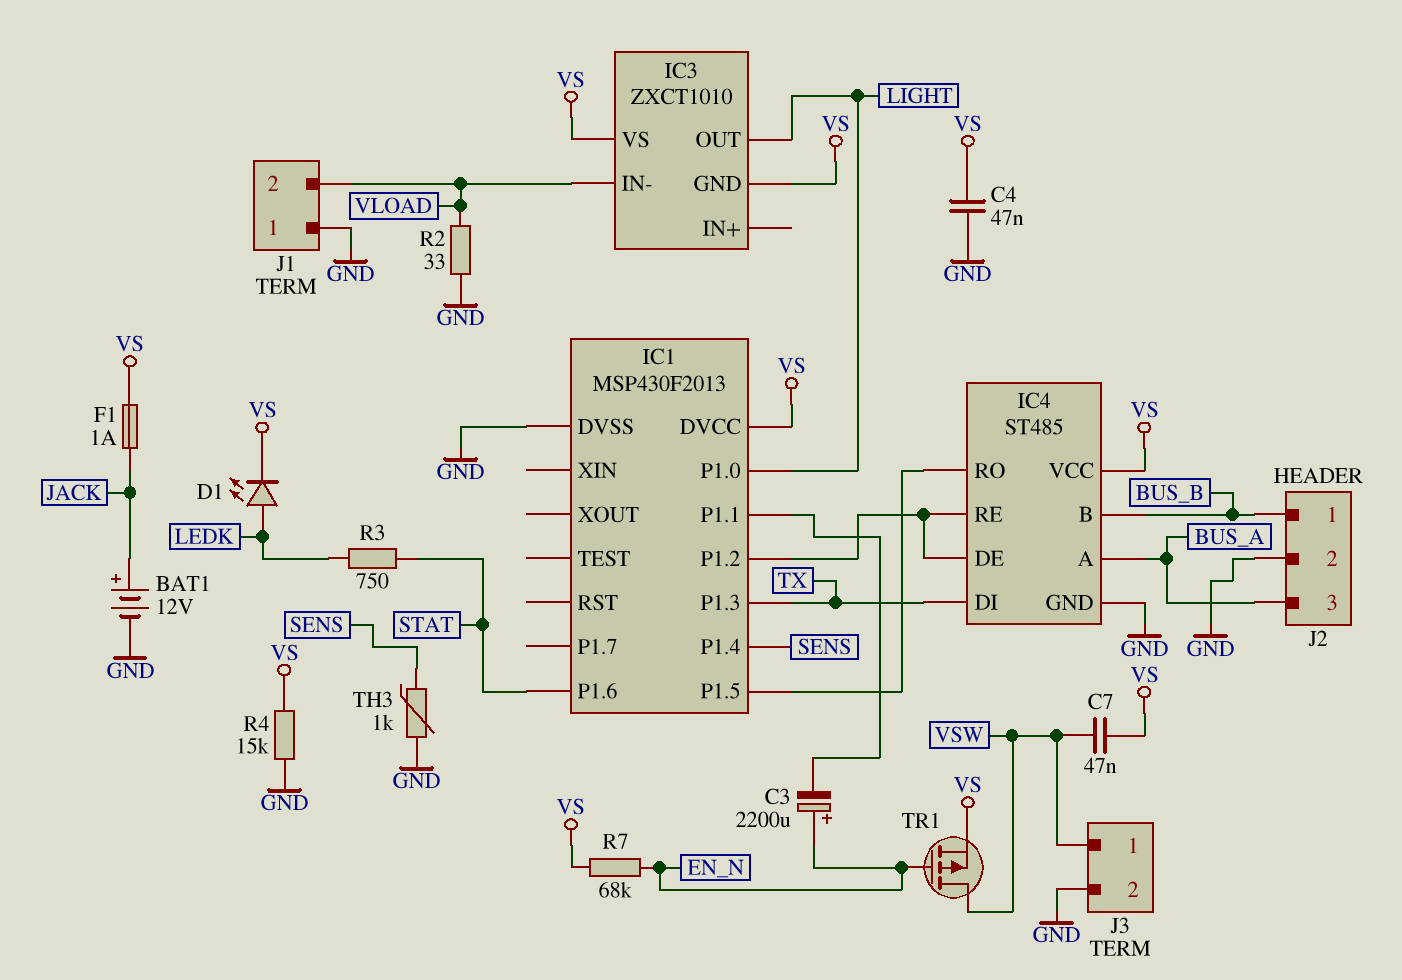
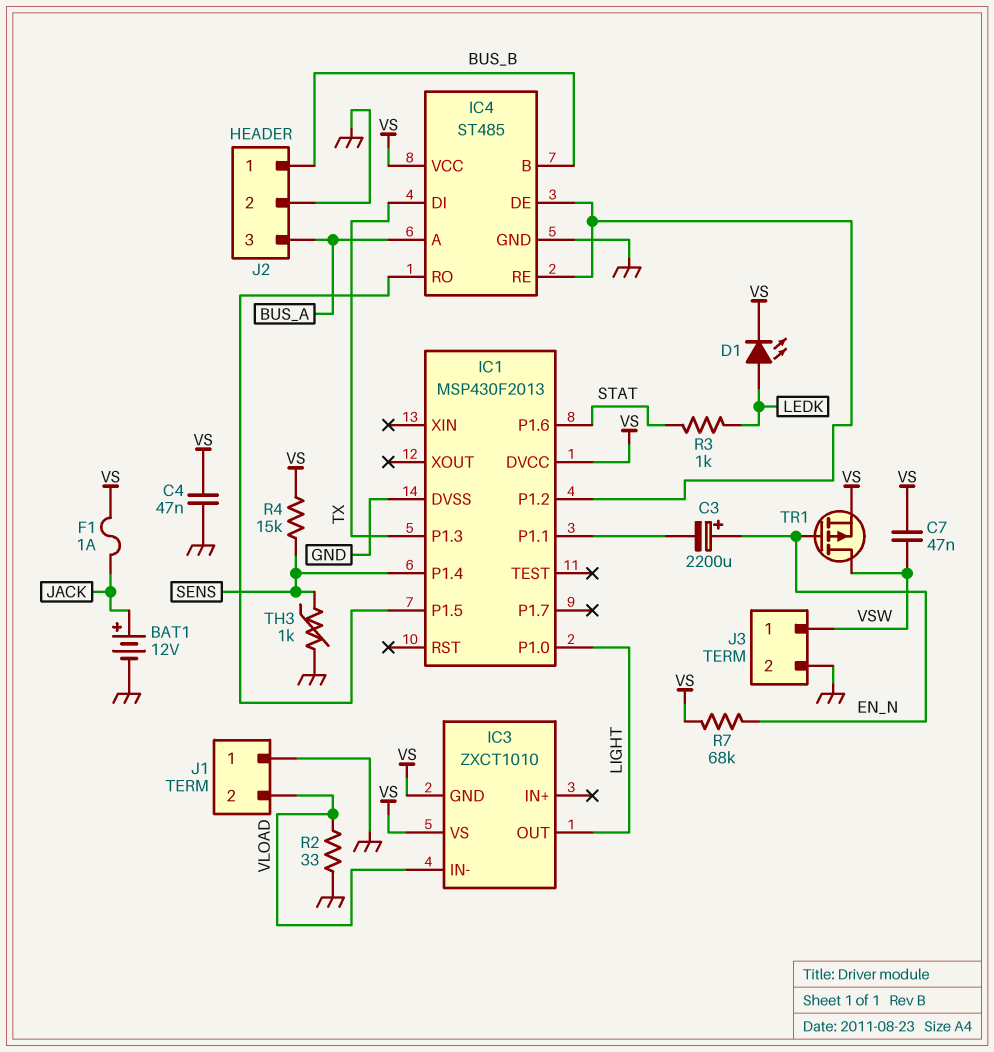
R3: 750 (LEDK, STAT) -> 1k (LEDK, STAT)
R4: 15k (GND, VS) -> 15k (SENS, VS)

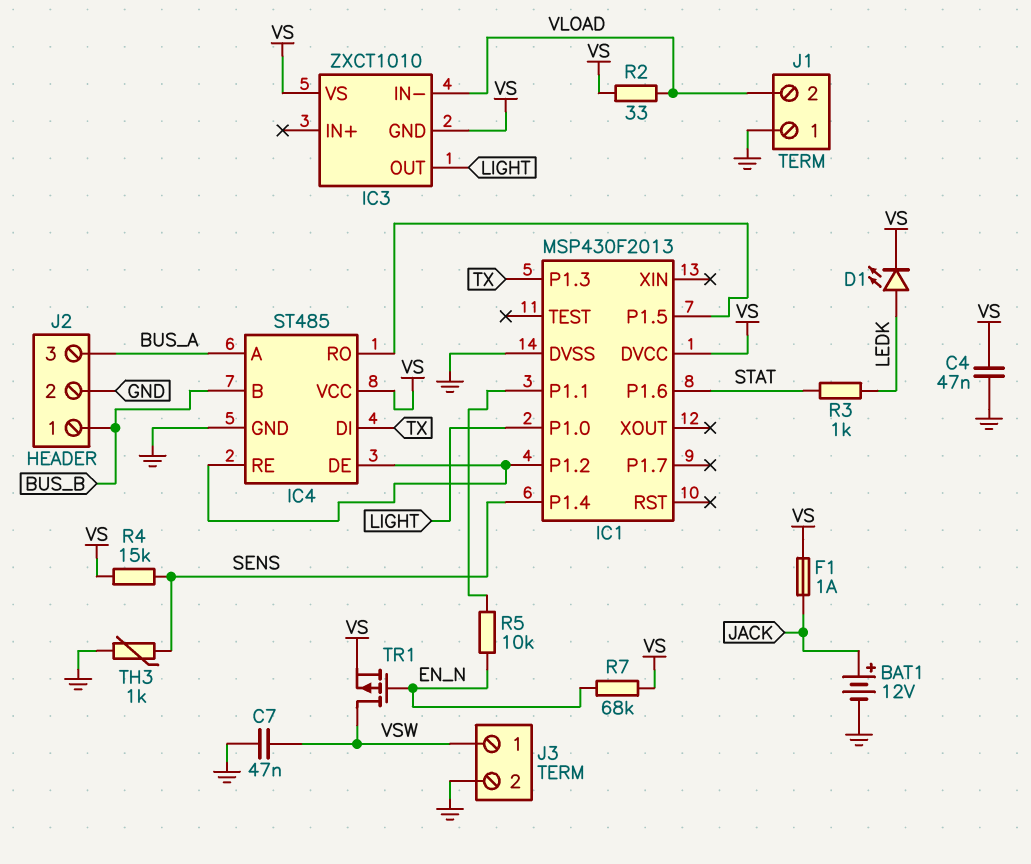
C3: 2200uF (plus EN_N, minus IC1/P1.1) -> none
C7: 47nF (VS, VSW) -> 47nF (GND, VSW)
R2: 33 (GND, VLOAD) -> 33 (VLOAD, VS)
R5: none -> 10k (EN_N, IC1/P1.1)

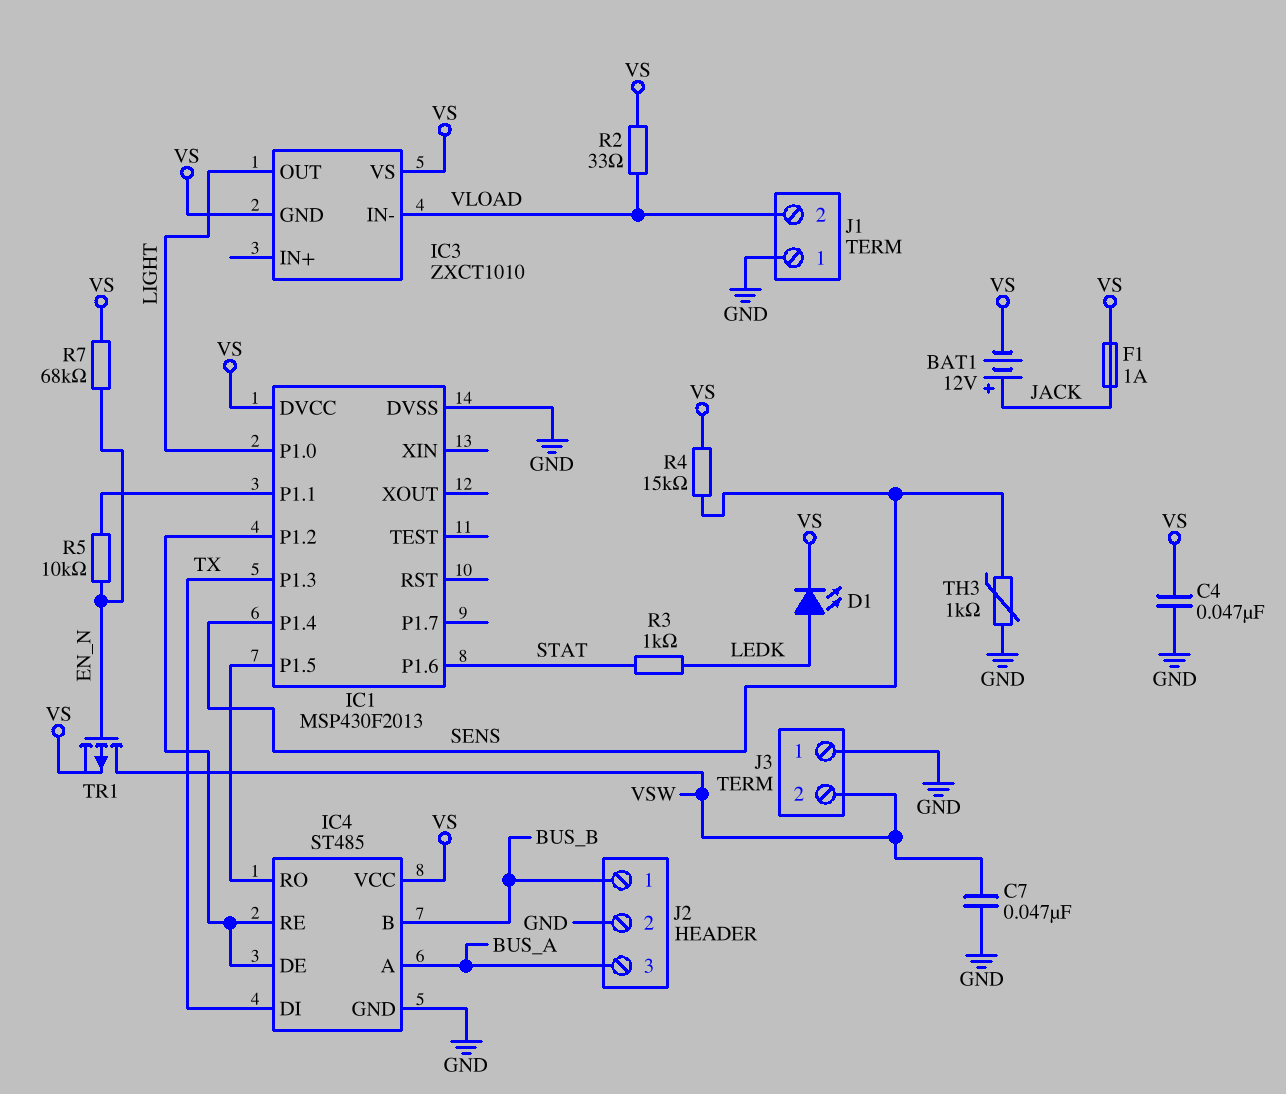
BAT1: 12V (plus JACK, minus GND) -> 12V (plus JACK, minus VS)
J3 pin 1: VSW -> GND
J3 pin 2: GND -> VSW

